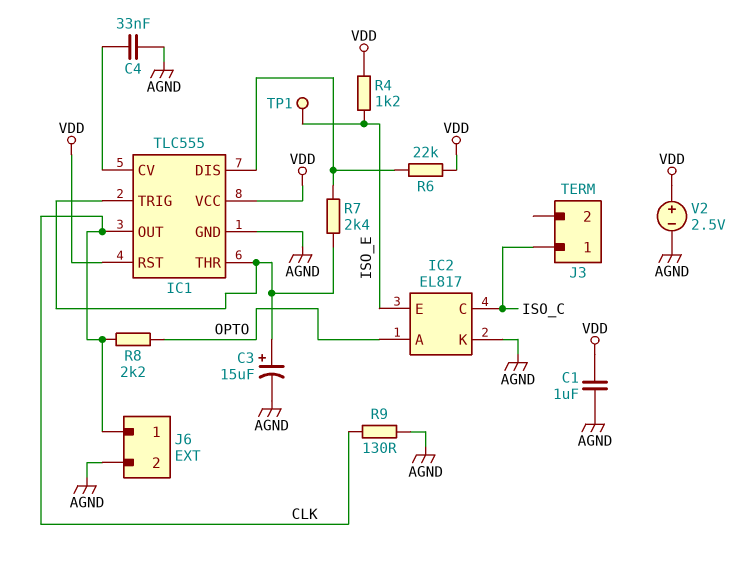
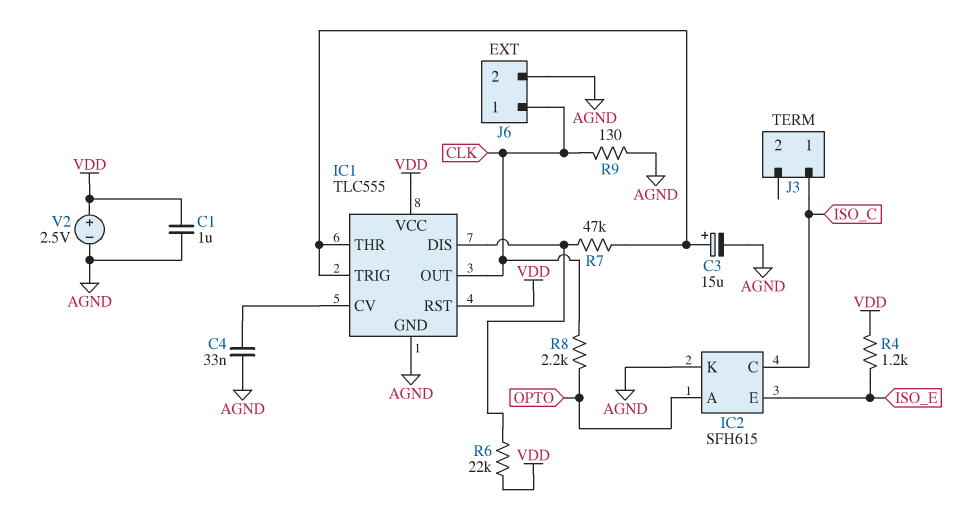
IC2: EL817 -> SFH615
R7: 2.4k (IC1/DIS, IC1/THR) -> 47k (IC1/DIS, IC1/THR)
TP1: test point (ISO_E) -> none

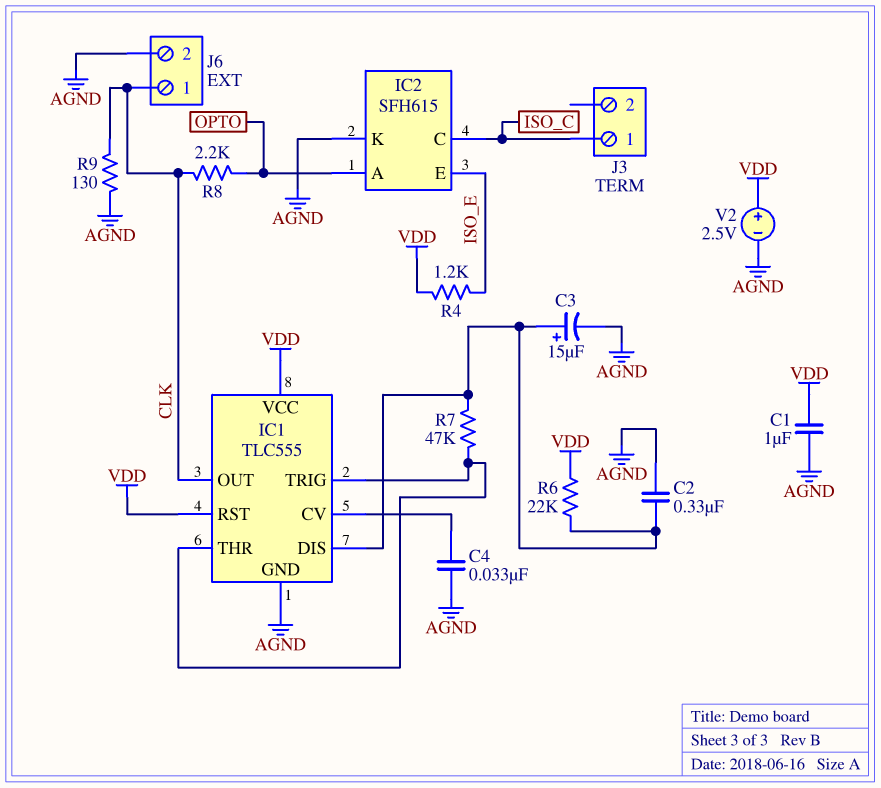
C2: none -> 330nF (AGND, IC1/DIS)
C3: 15uF (plus IC1/THR, minus AGND) -> 15uF (plus IC1/DIS, minus AGND)

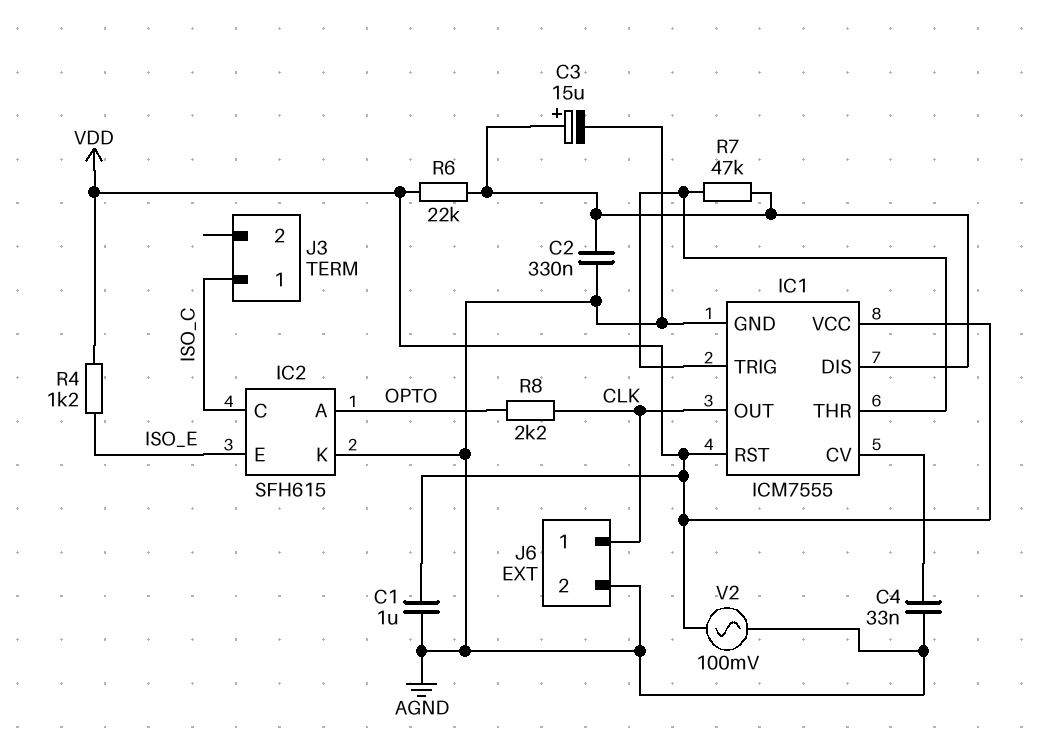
IC1: TLC555 -> ICM7555
R9: 130 (AGND, CLK) -> none
V2: 2.5V (plus VDD, minus AGND) -> AC 100mV (AGND, VDD)

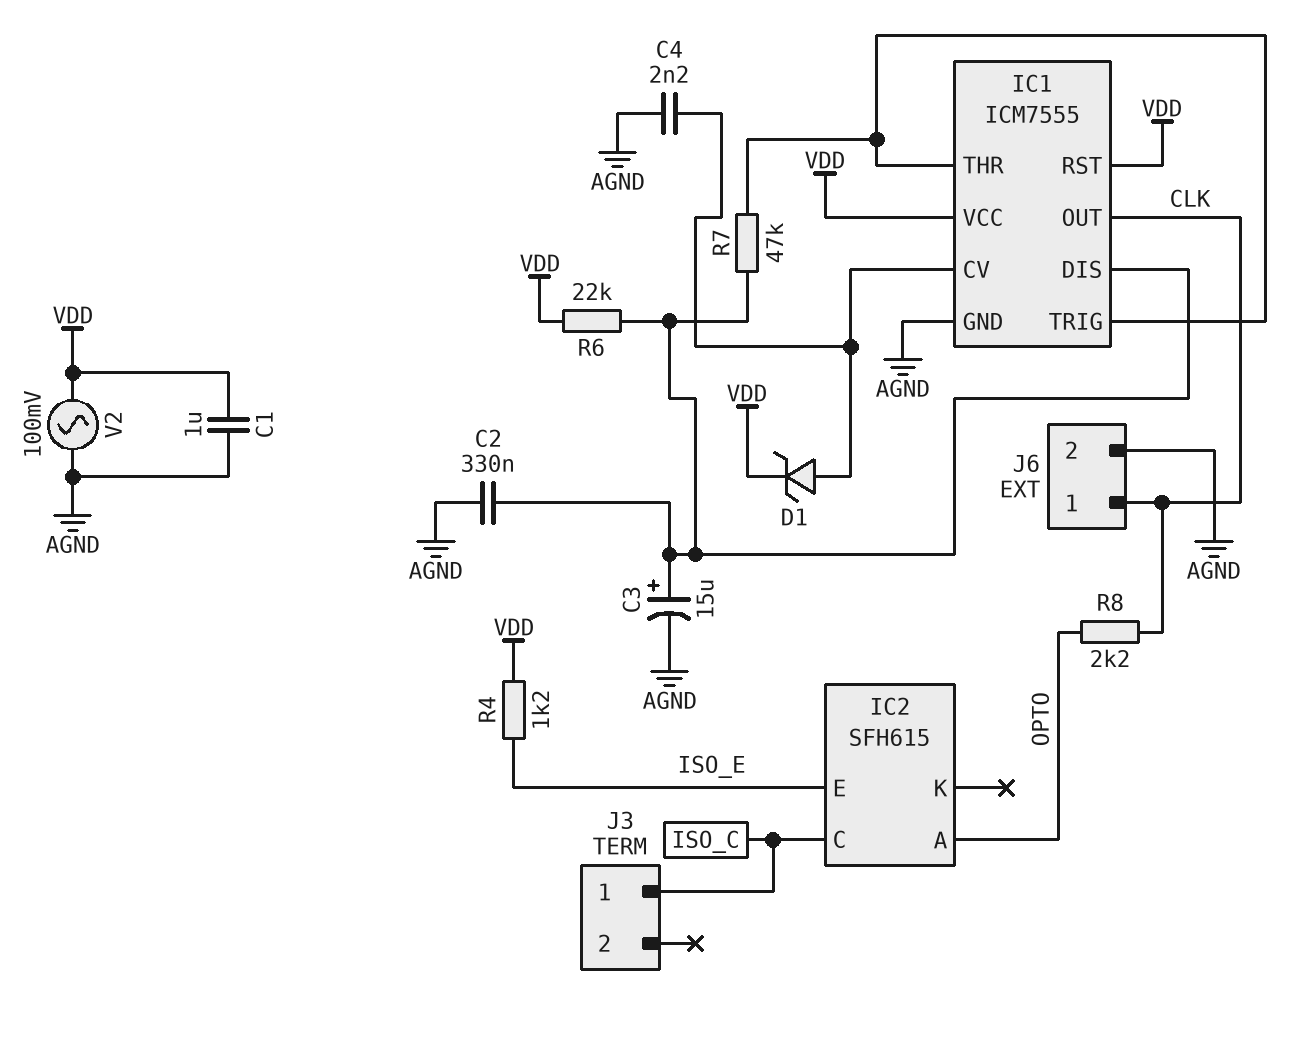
C4: 33nF (AGND, IC1/CV) -> 2.2nF (AGND, IC1/CV)
D1: none -> zener (A IC1/CV, K VDD)
IC2 pin K: AGND -> none

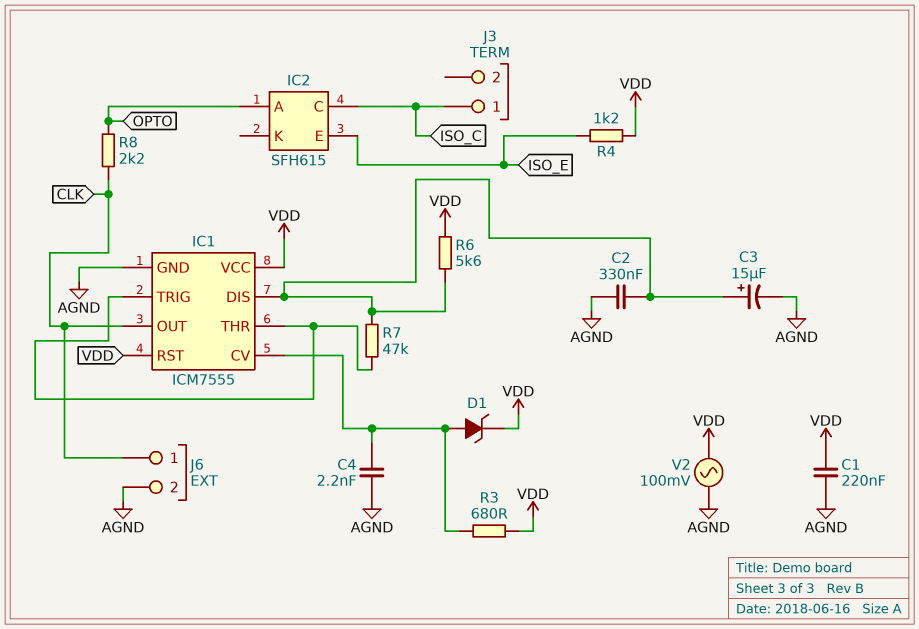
C1: 1uF (AGND, VDD) -> 220nF (AGND, VDD)
R3: none -> 680 (IC1/CV, VDD)
R6: 22k (IC1/DIS, VDD) -> 5.6k (IC1/DIS, VDD)

